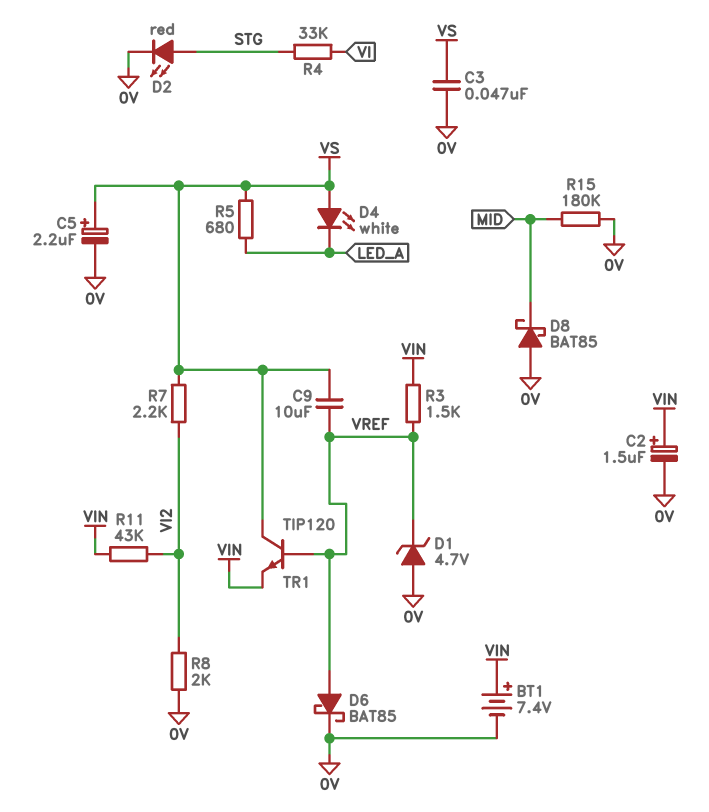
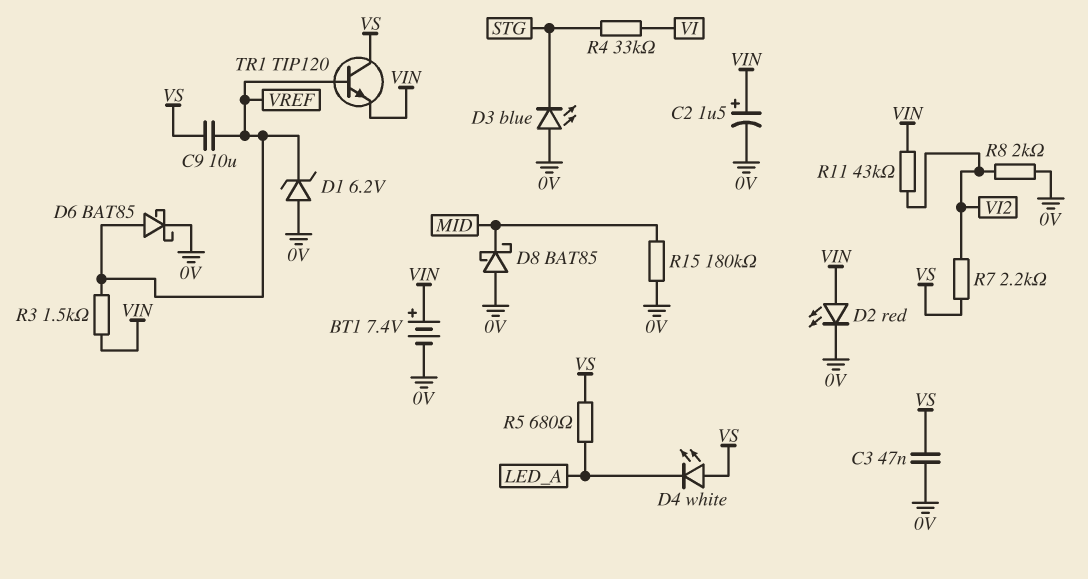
C5: 2.2uF (plus VS, minus 0V) -> none
D1: zener 4.7V (A 0V, K VREF) -> zener 6.2V (A 0V, K VREF)
D2: LED red (A STG, K 0V) -> LED red (A VIN, K 0V)
D3: none -> LED blue (A 0V, K STG)

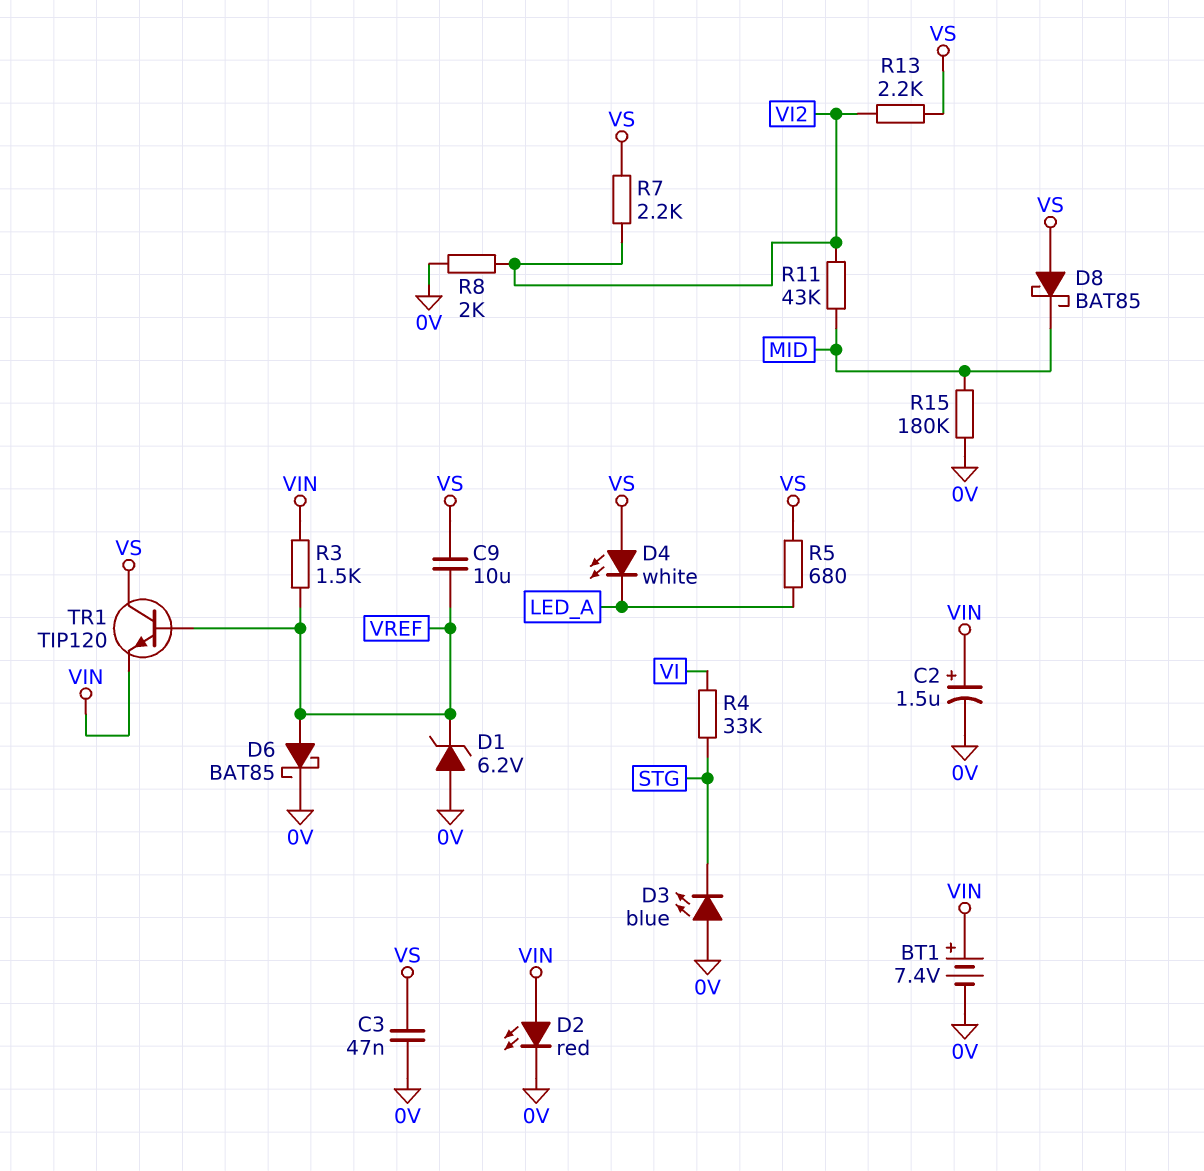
D8: schottky BAT85 (A 0V, K MID) -> schottky BAT85 (A VS, K MID)
R11: 43k (VI2, VIN) -> 43k (MID, VI2)
R13: none -> 2.2k (VI2, VS)

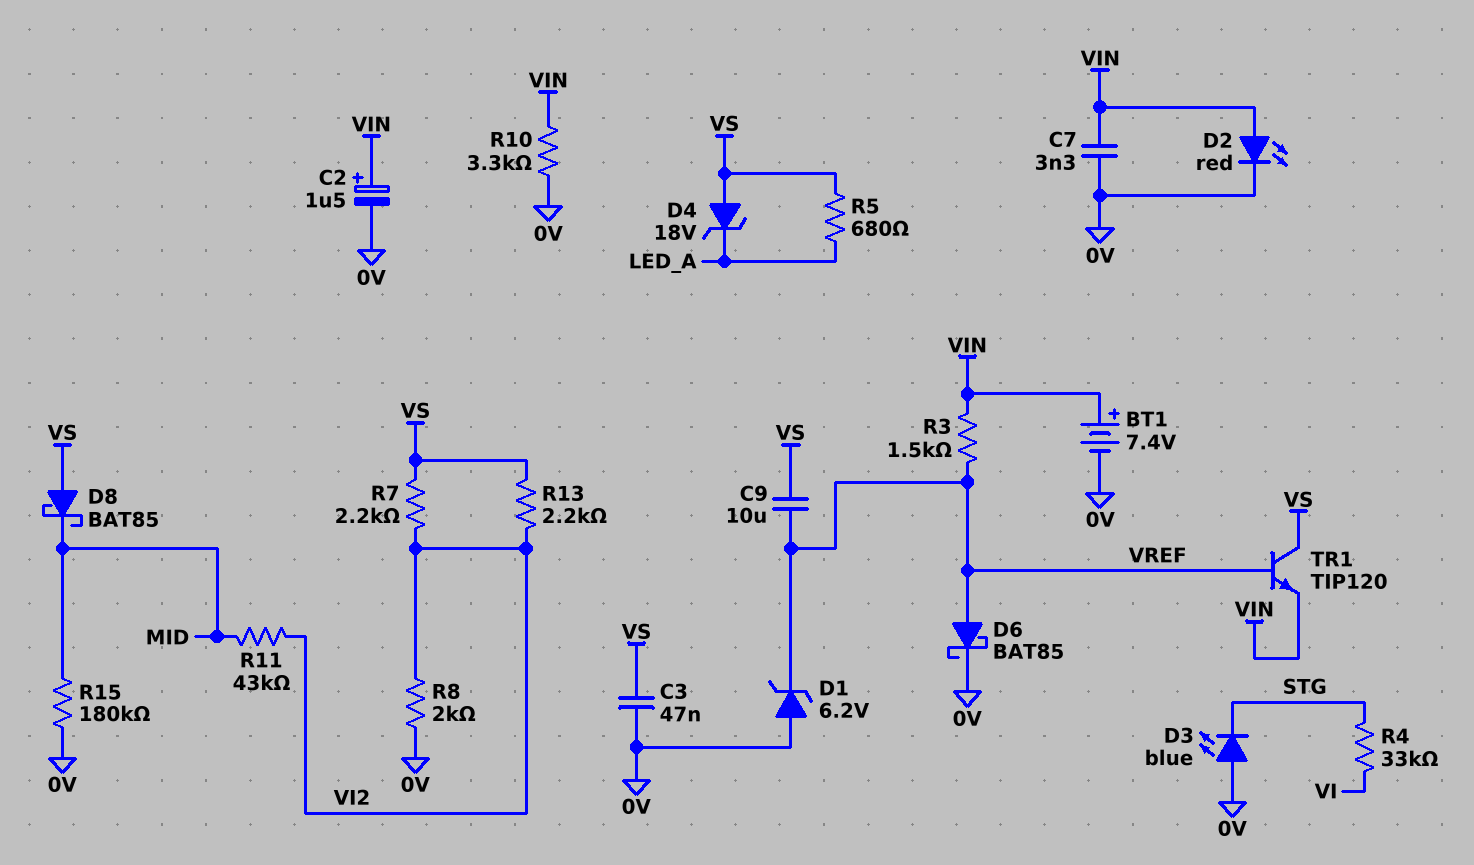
C7: none -> 3.3nF (0V, VIN)
D4: LED white (A VS, K LED_A) -> zener 18V (A VS, K LED_A)
R10: none -> 3.3k (0V, VIN)

